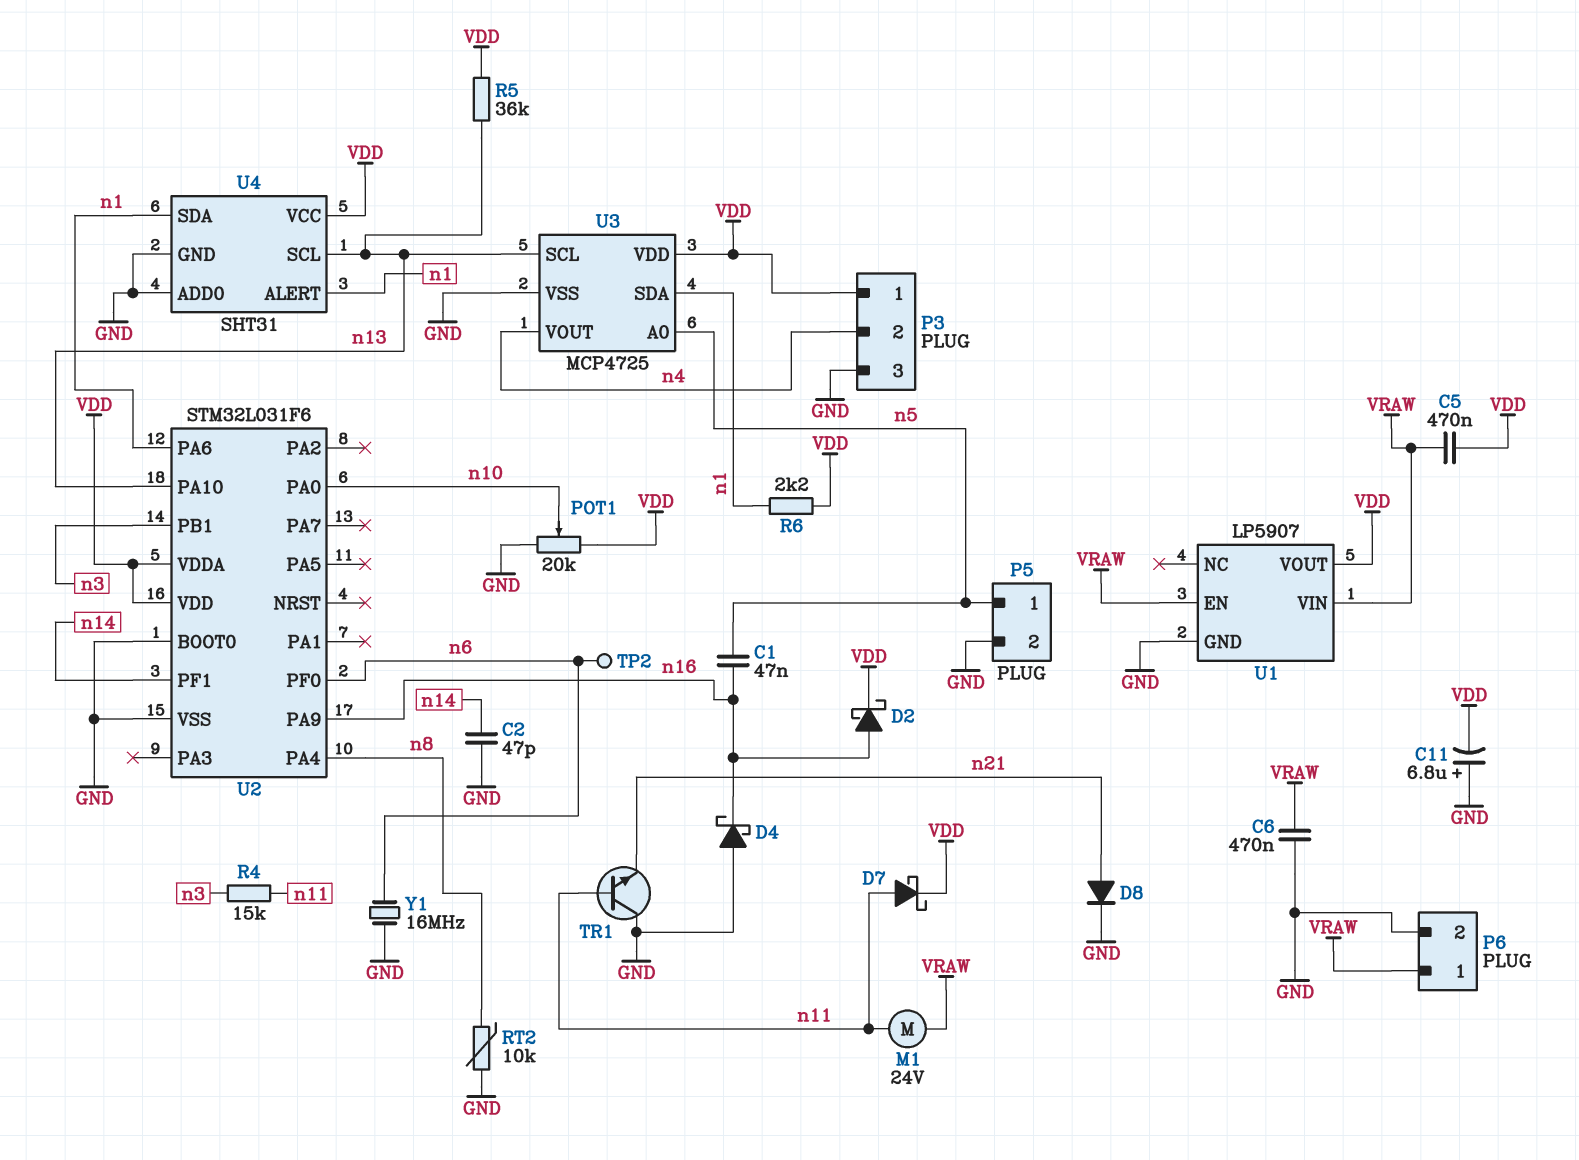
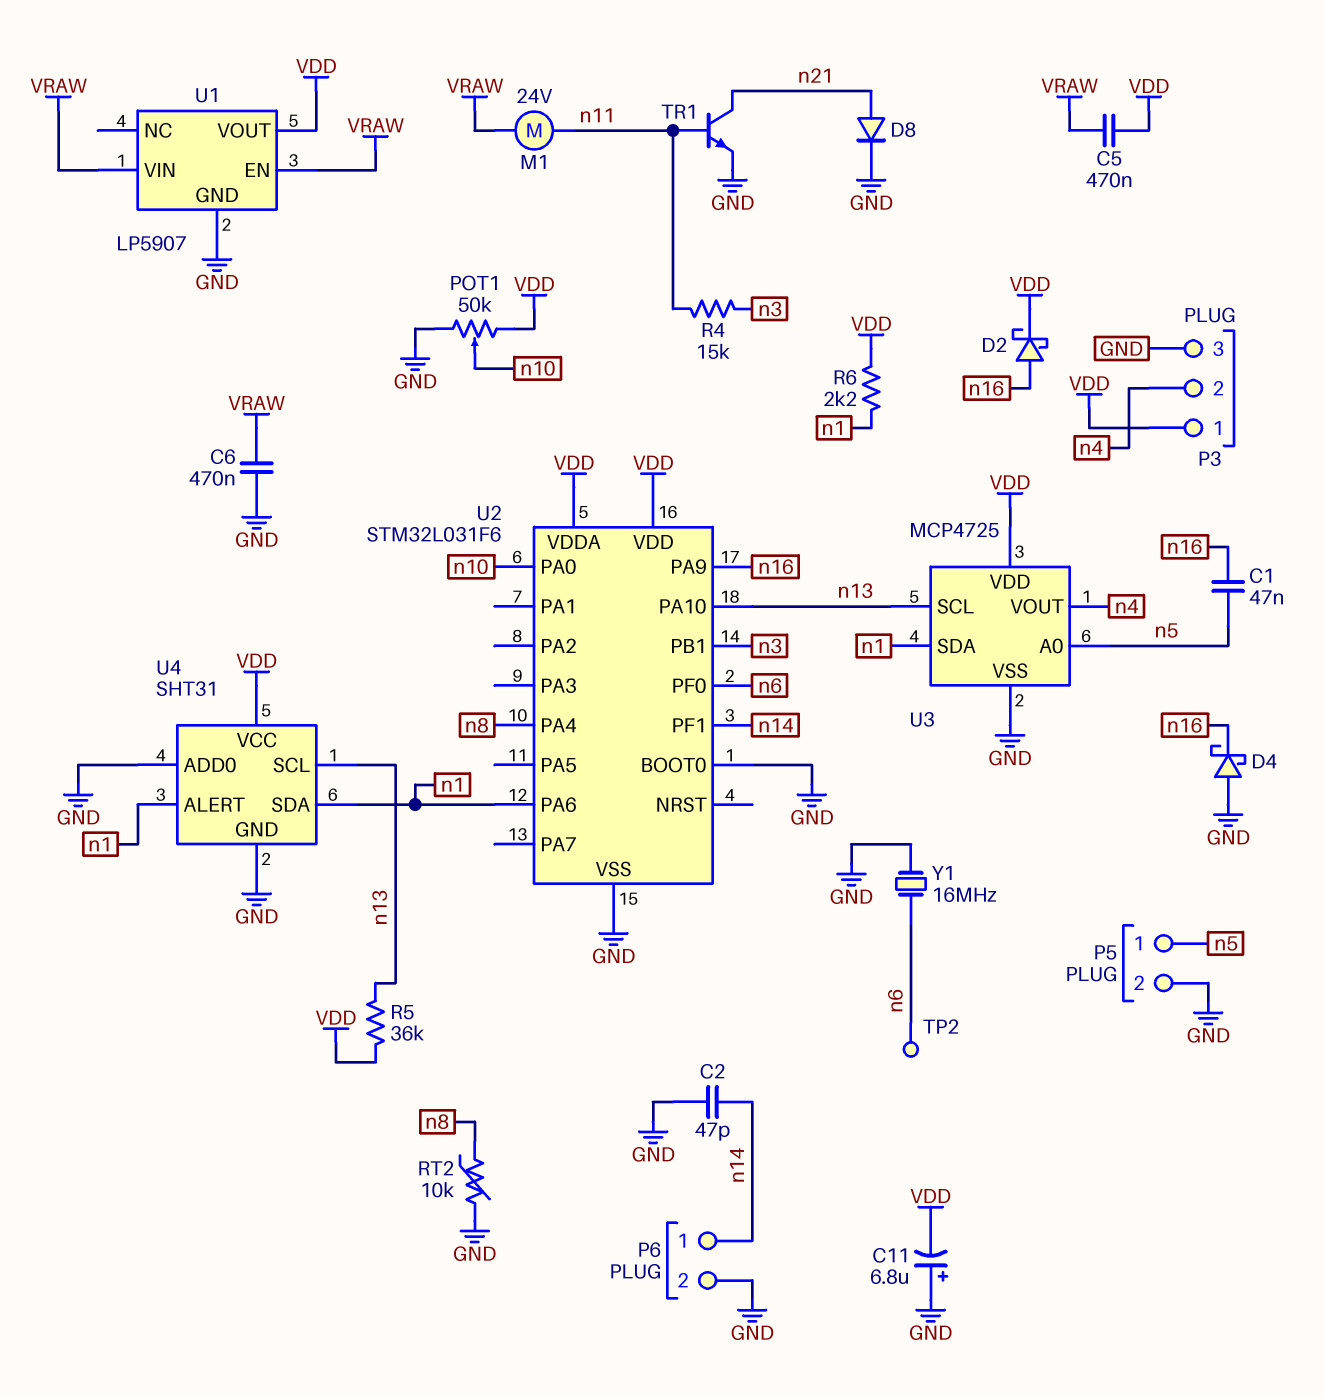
D7: schottky (A n11, K VDD) -> none
P6 pin 1: VRAW -> n14
POT1: 20k (GND, VDD, wiper n10) -> 50k (GND, VDD, wiper n10)
TR1: NPN (B n11, C GND, E n21) -> NPN (B n11, C n21, E GND)

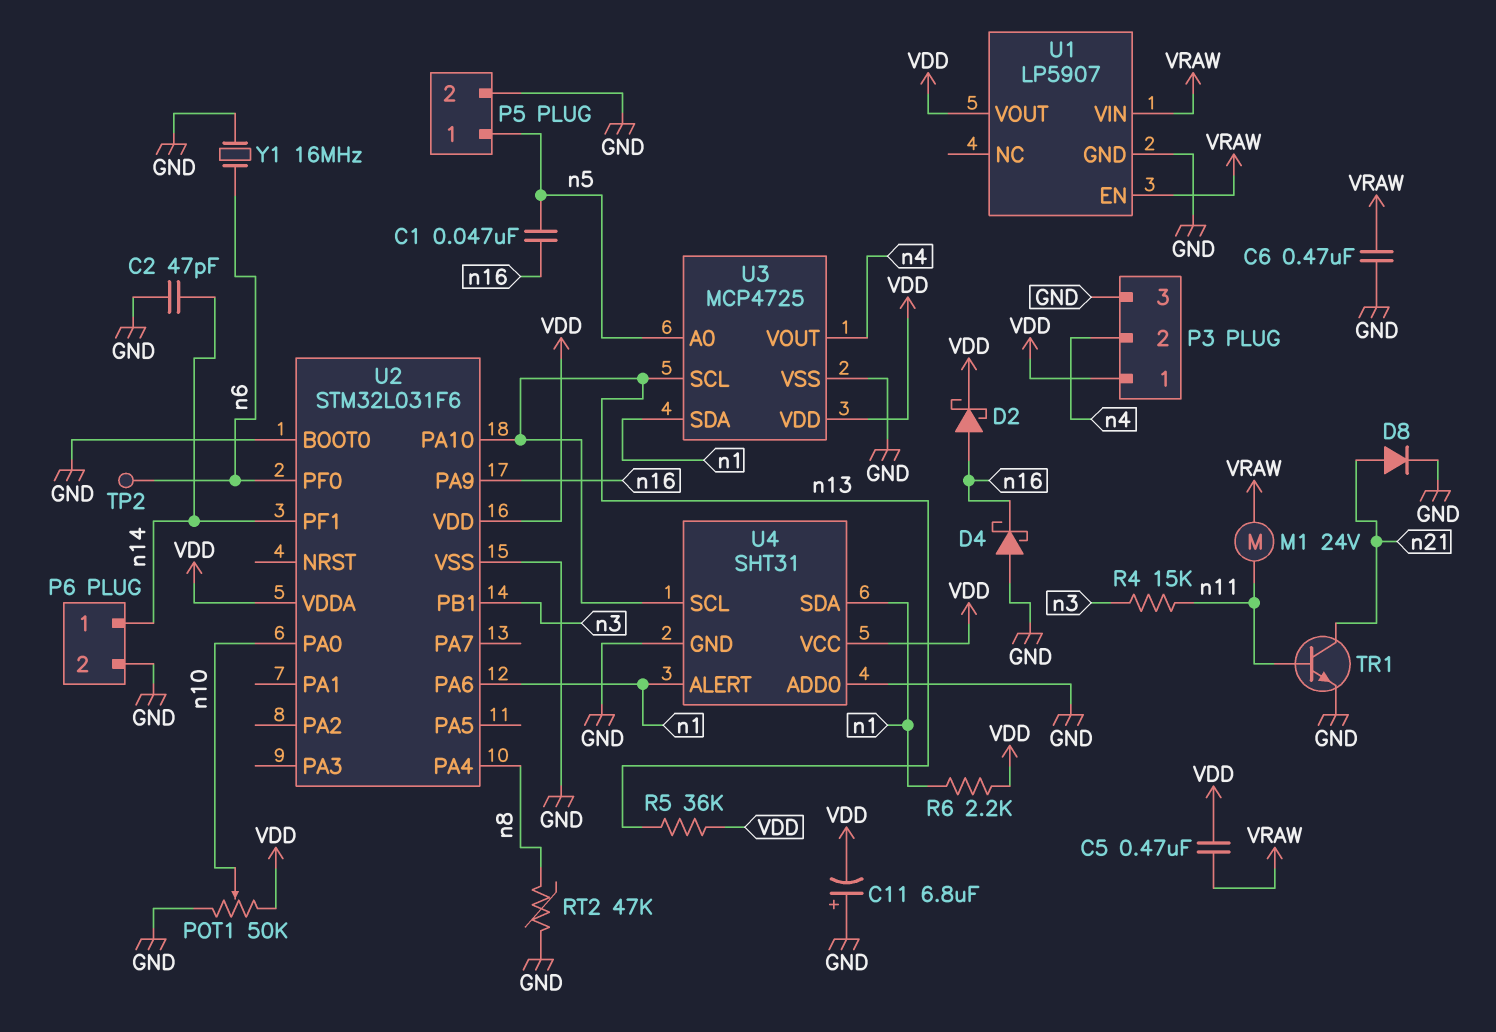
RT2: 10k (GND, n8) -> 47k (GND, n8)

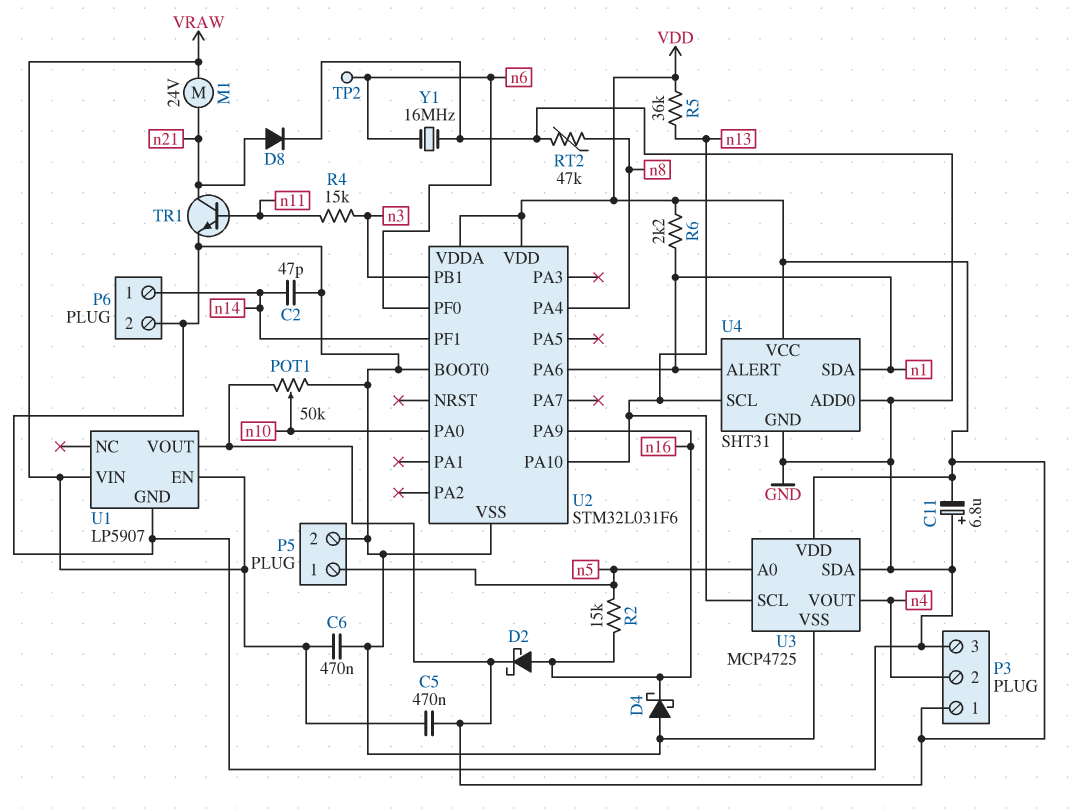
C1: 47nF (n5, n16) -> none
M1: motor 24V (VRAW, n11) -> motor 24V (VRAW, n21)
R2: none -> 15k (n5, n16)
U3 pin SDA: n1 -> GND

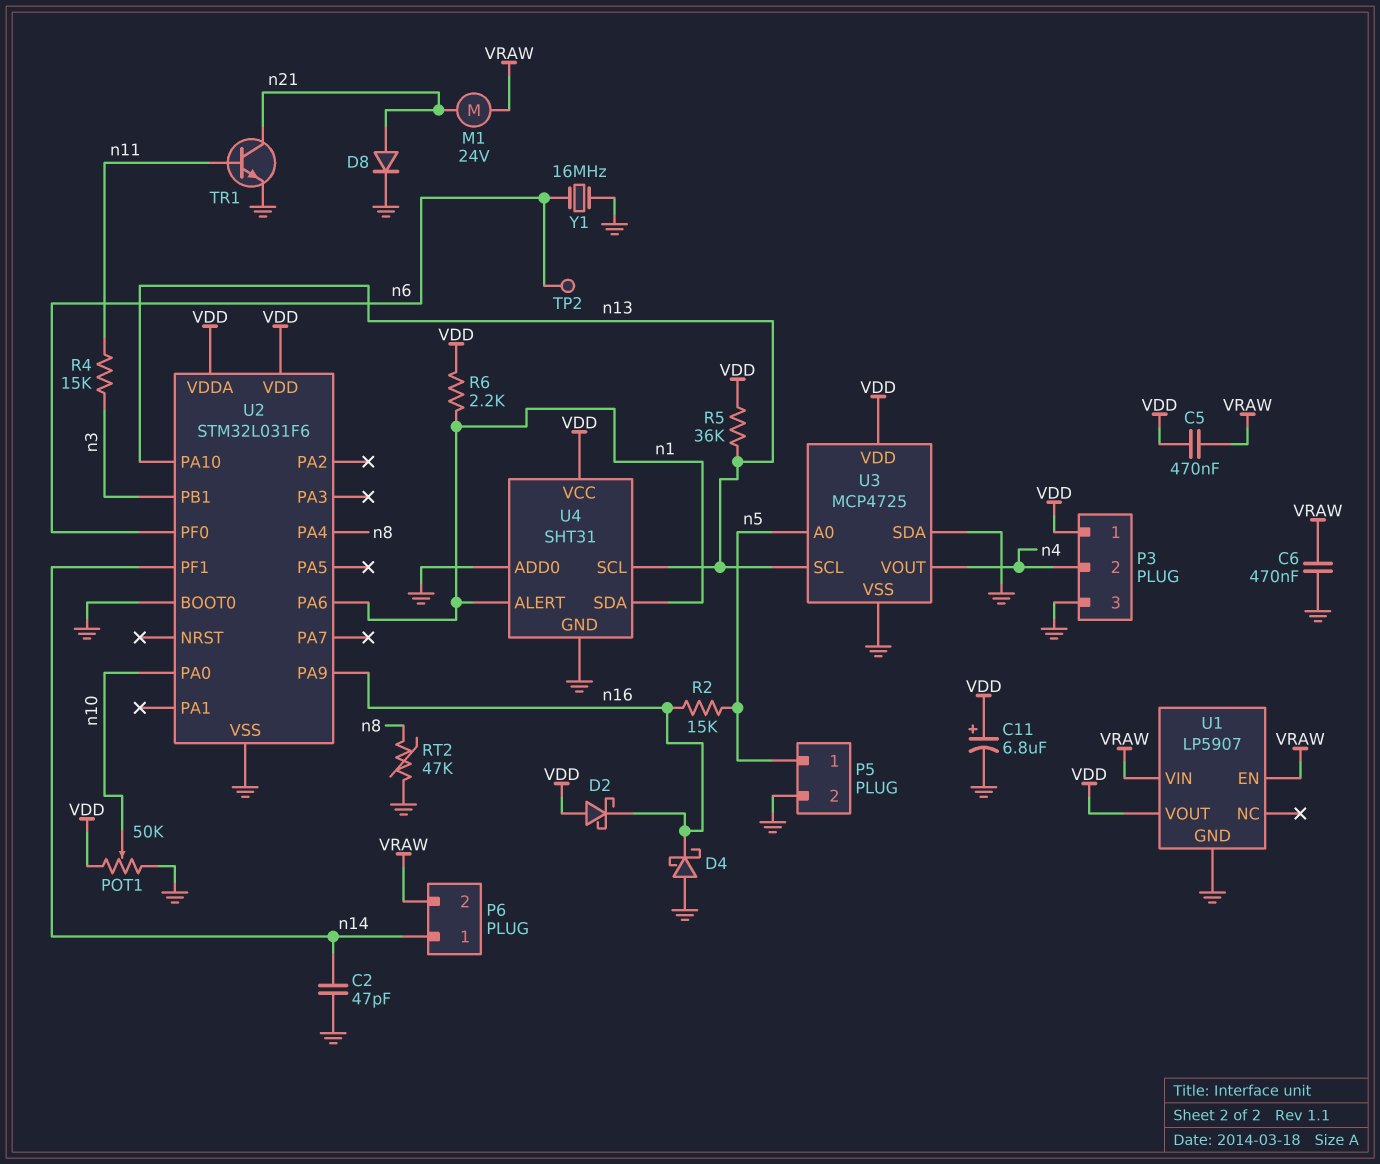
C11: 6.8uF (plus GND, minus VDD) -> 6.8uF (plus VDD, minus GND)
D2: schottky (A n16, K VDD) -> schottky (A VDD, K n16)
P6 pin 2: GND -> VRAW

